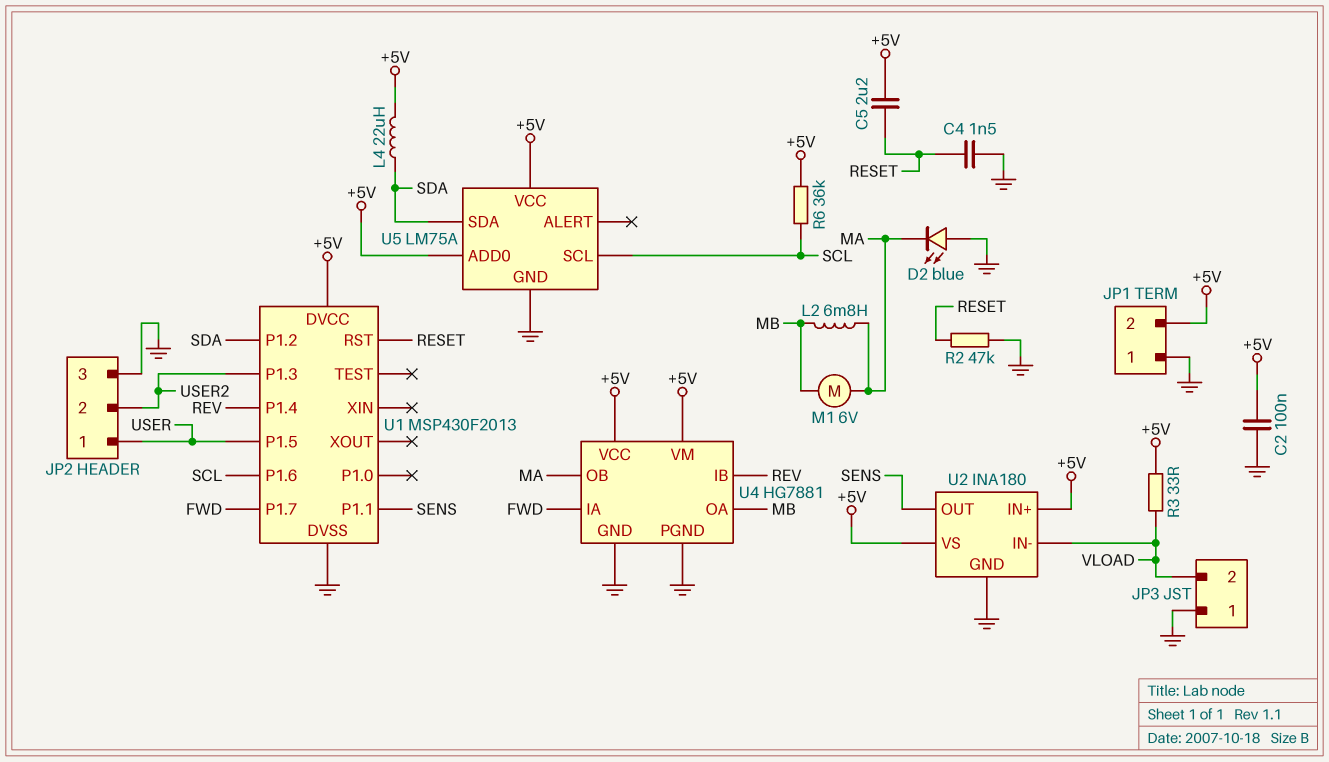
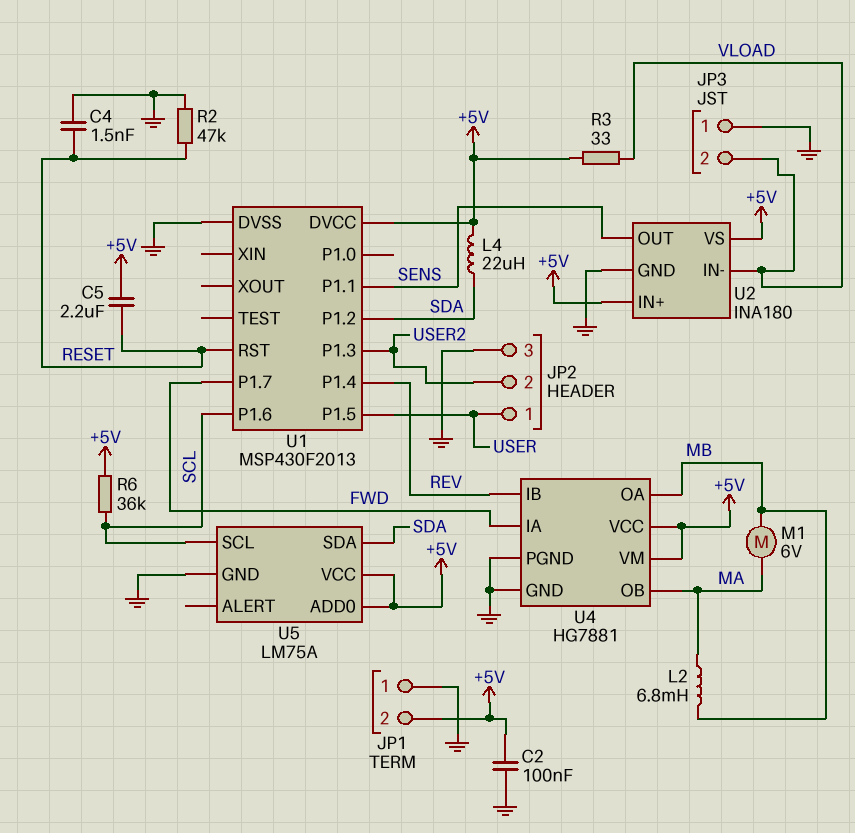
D2: LED blue (A GND, K MA) -> none

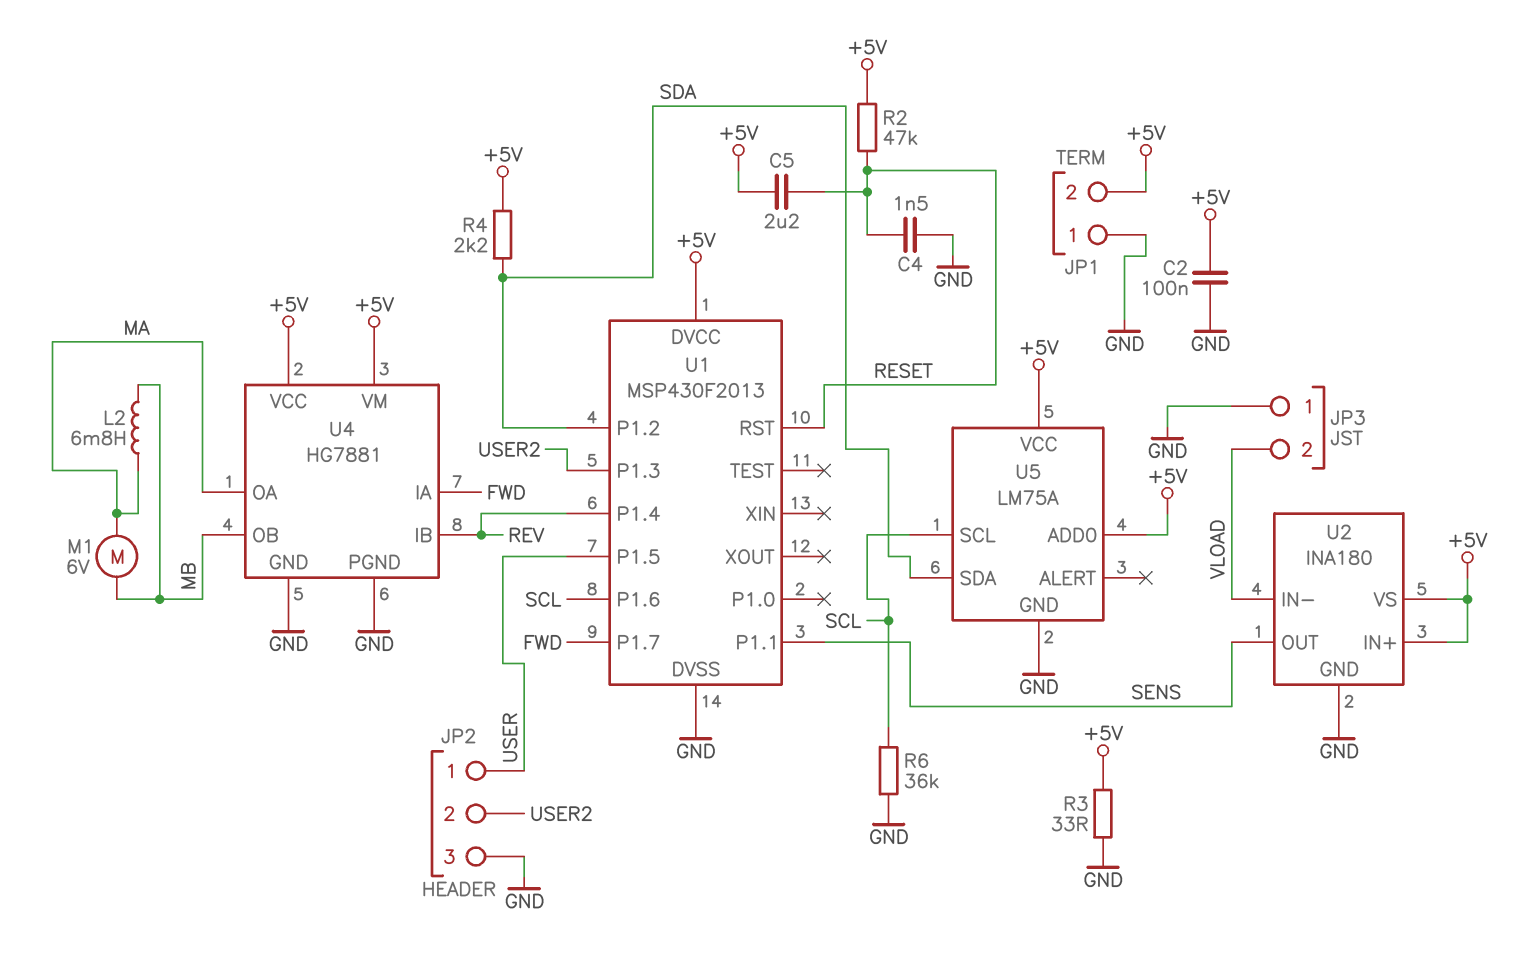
L4: 22uH (+5V, SDA) -> none
R2: 47k (GND, RESET) -> 47k (+5V, RESET)
R3: 33 (+5V, VLOAD) -> 33 (+5V, GND)
R4: none -> 2.2k (+5V, SDA)
R6: 36k (+5V, SCL) -> 36k (GND, SCL)
U4 pin OA: MB -> MA
U4 pin OB: MA -> MB

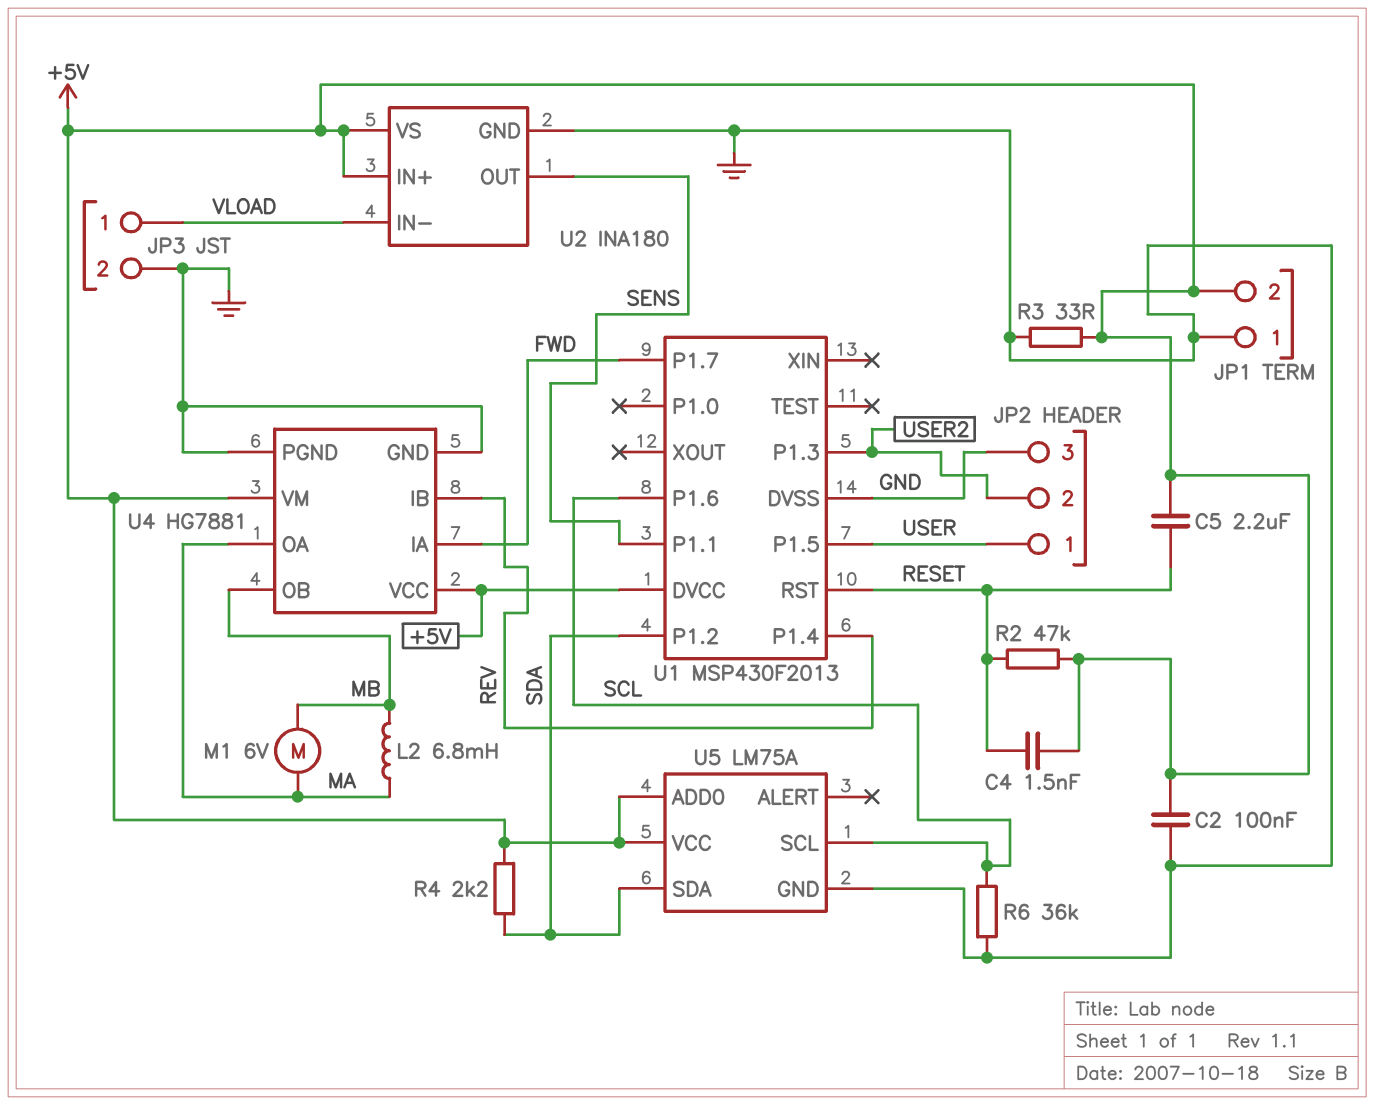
C4: 1.5nF (GND, RESET) -> 1.5nF (+5V, RESET)
JP3 pin 1: GND -> VLOAD
JP3 pin 2: VLOAD -> GND

